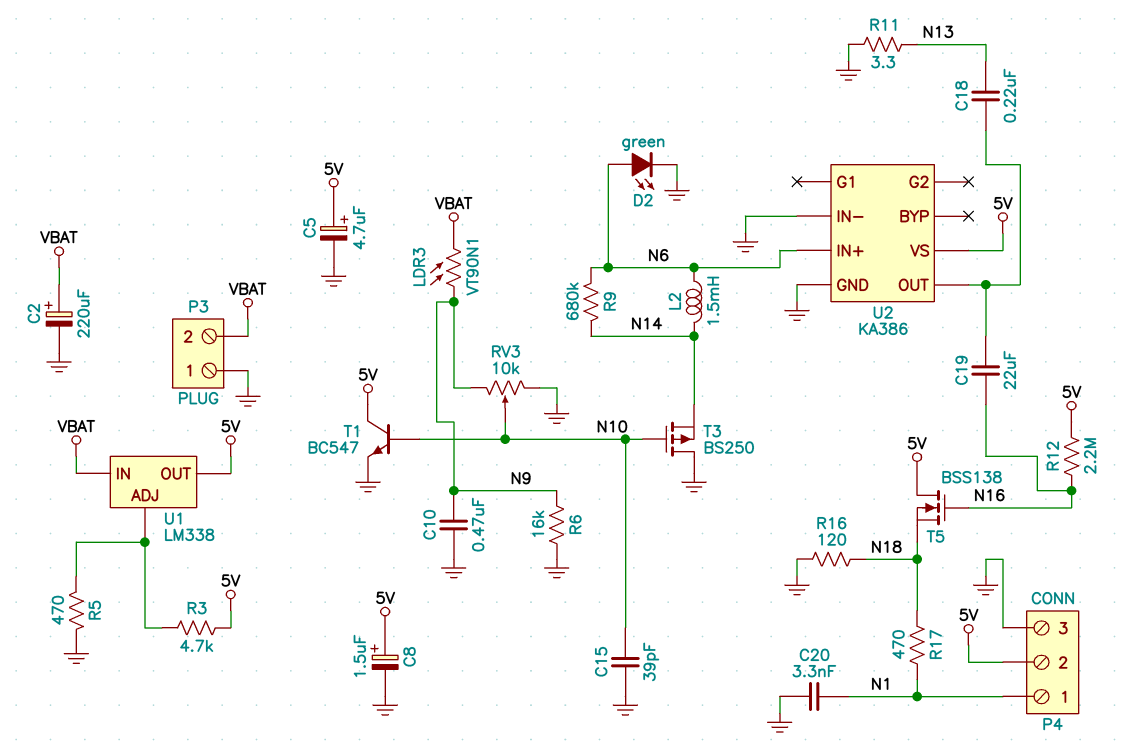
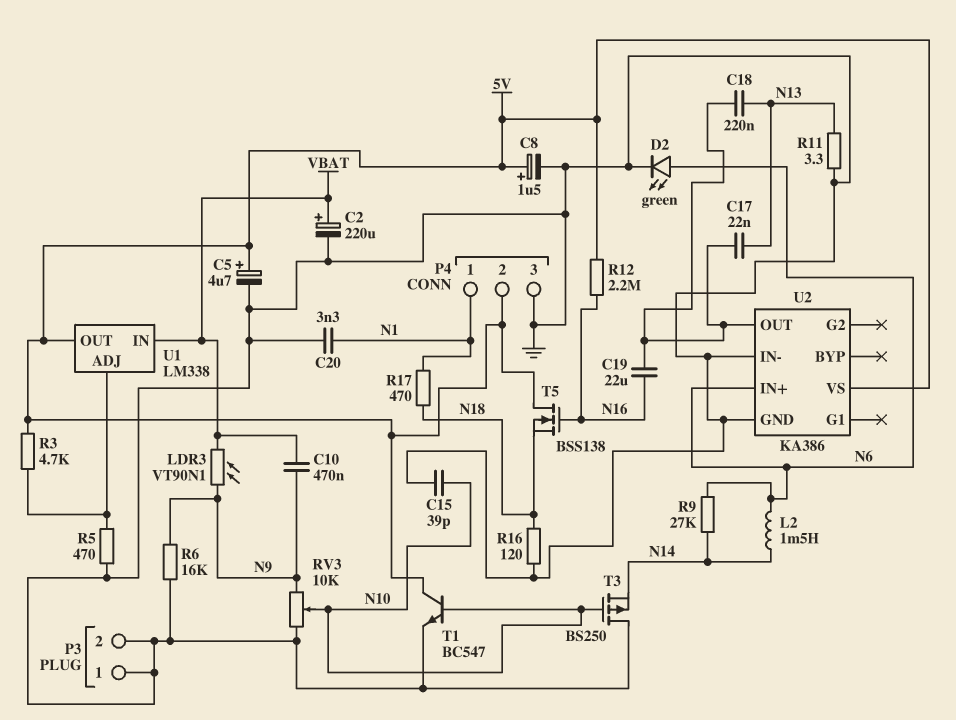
C10: 470nF (GND, N9) -> 470nF (N9, VBAT)
C17: none -> 22nF (N13, U2/OUT)
P3 pin 2: VBAT -> GND
R9: 680k (N6, N14) -> 27k (N6, N14)

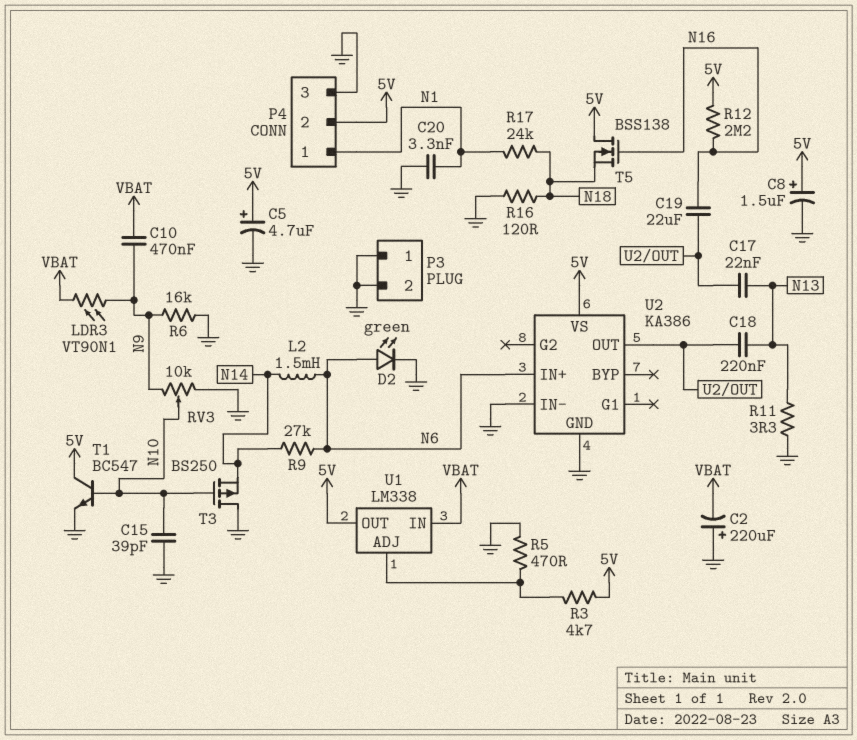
C2: 220uF (plus VBAT, minus GND) -> 220uF (plus GND, minus VBAT)
R17: 470 (N1, N18) -> 24k (N1, N18)

